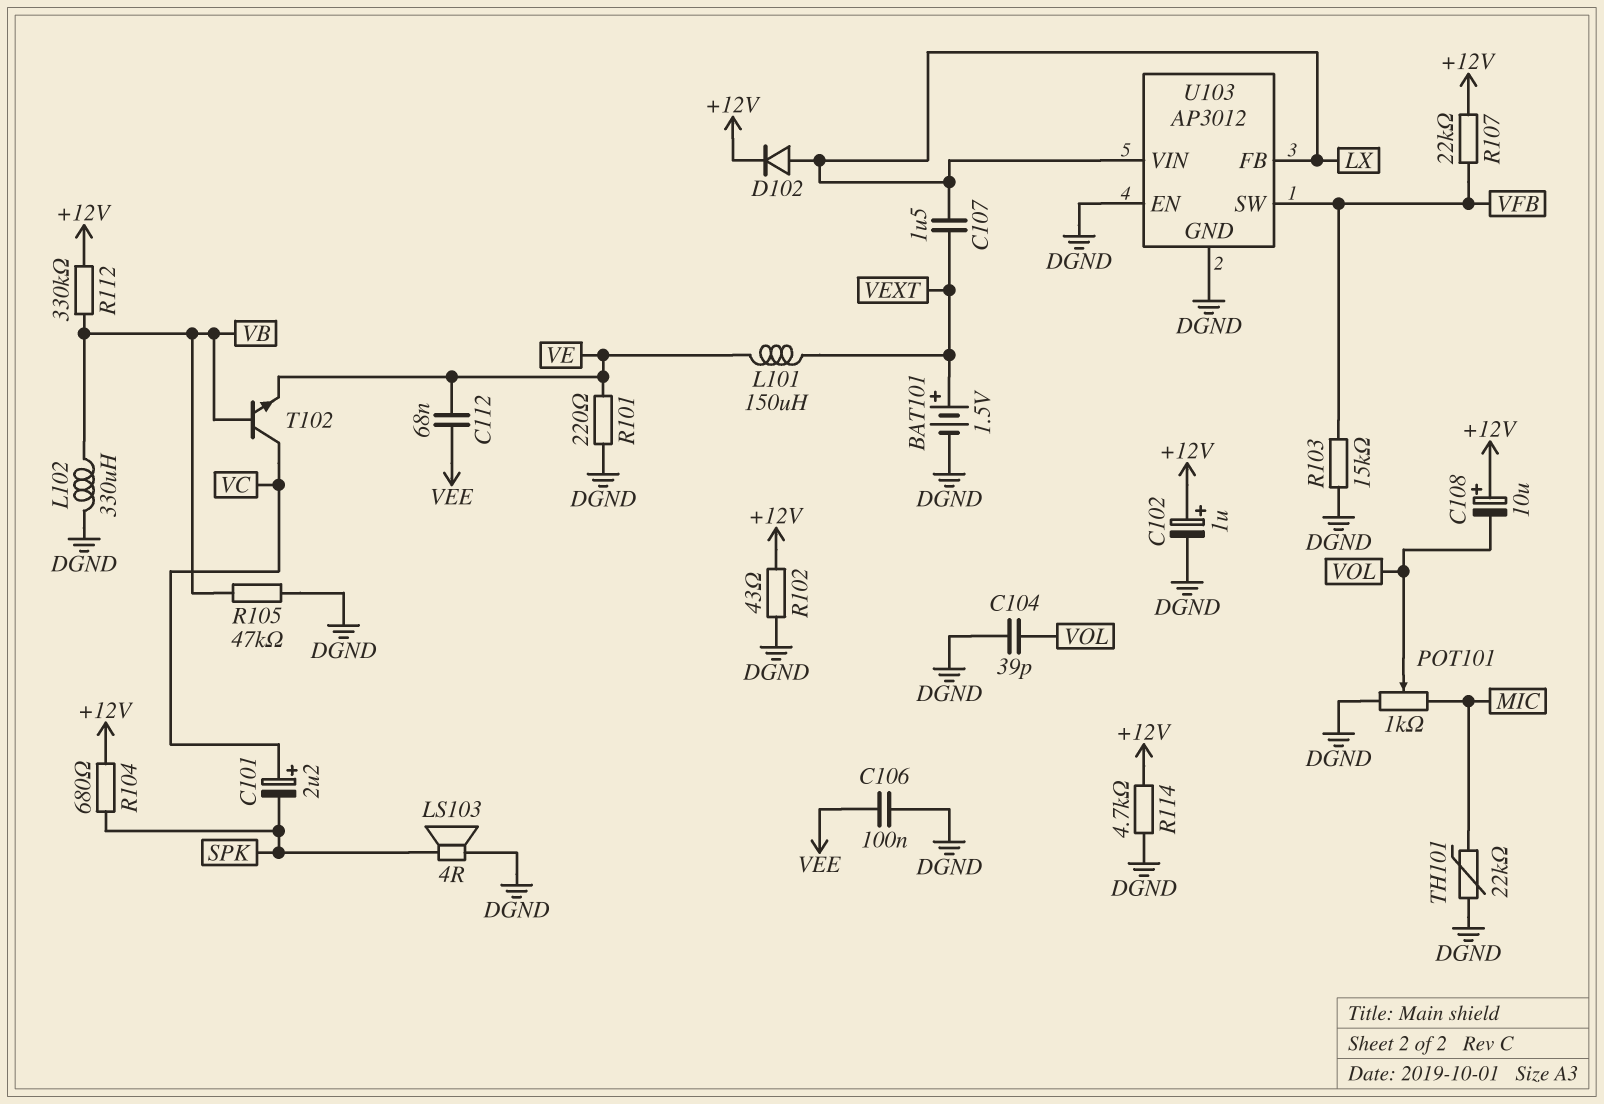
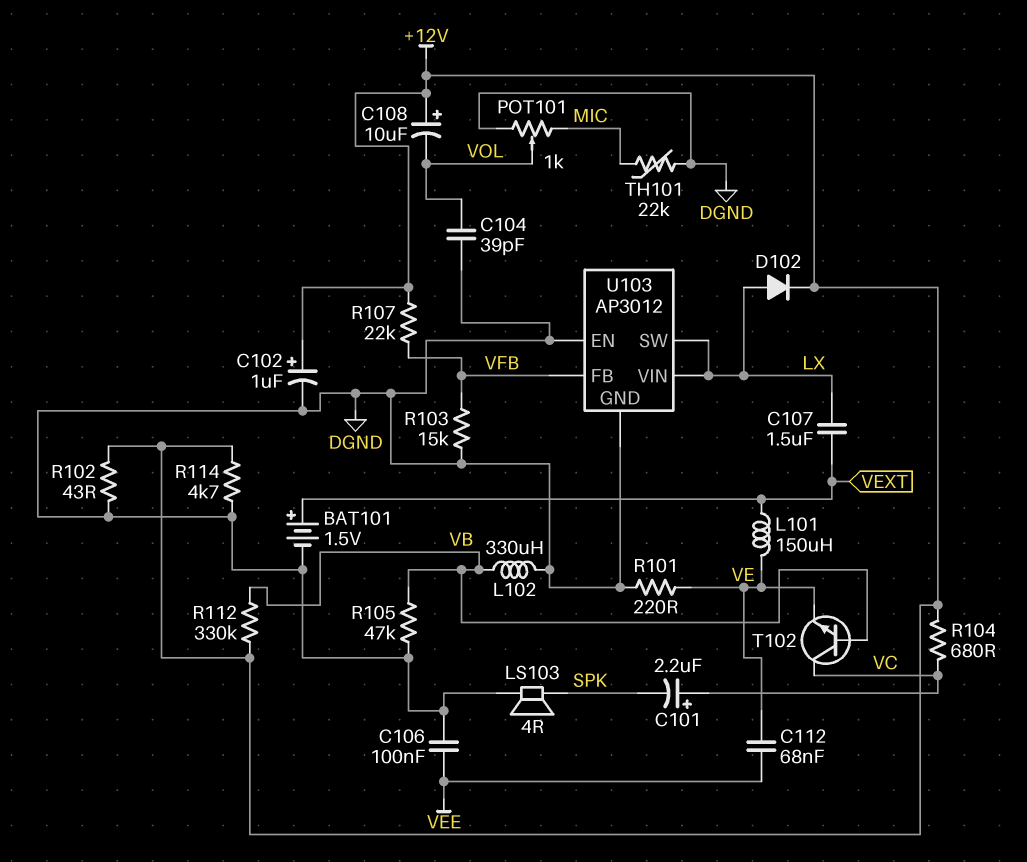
R104: 680 (+12V, SPK) -> 680 (+12V, VC)
U103 pin FB: LX -> VFB
U103 pin SW: VFB -> LX

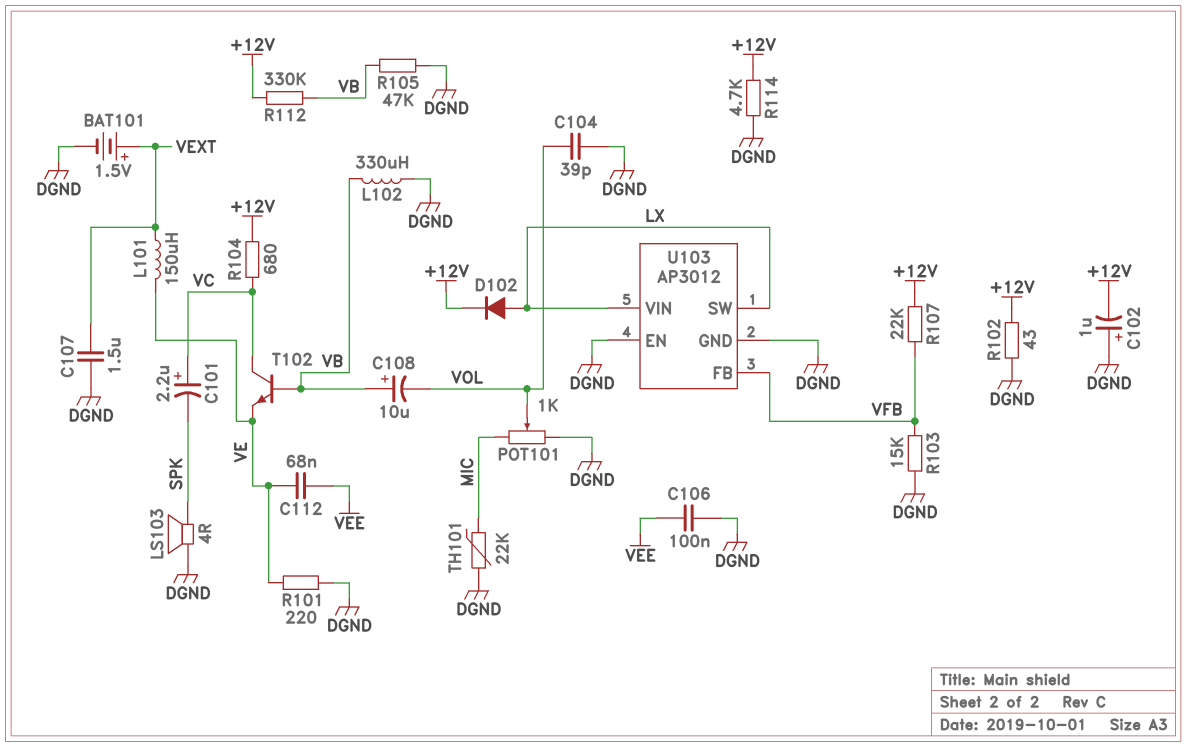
C102: 1uF (plus +12V, minus DGND) -> 1uF (plus DGND, minus +12V)
C107: 1.5uF (LX, VEXT) -> 1.5uF (DGND, VEXT)
C108: 10uF (plus +12V, minus VOL) -> 10uF (plus VB, minus VOL)

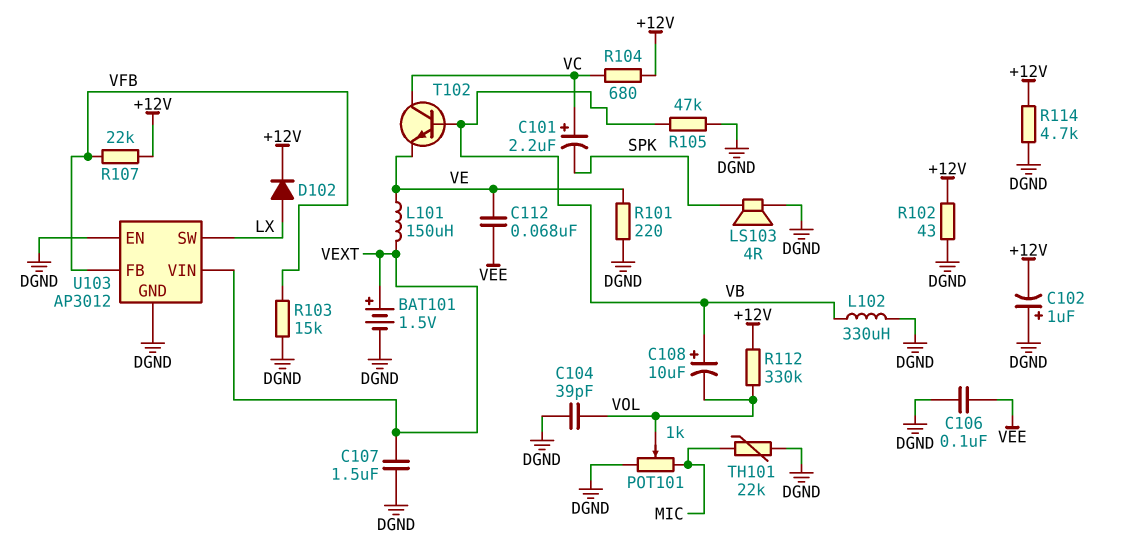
R112: 330k (+12V, VB) -> 330k (+12V, VOL)
U103 pin VIN: LX -> VEXT

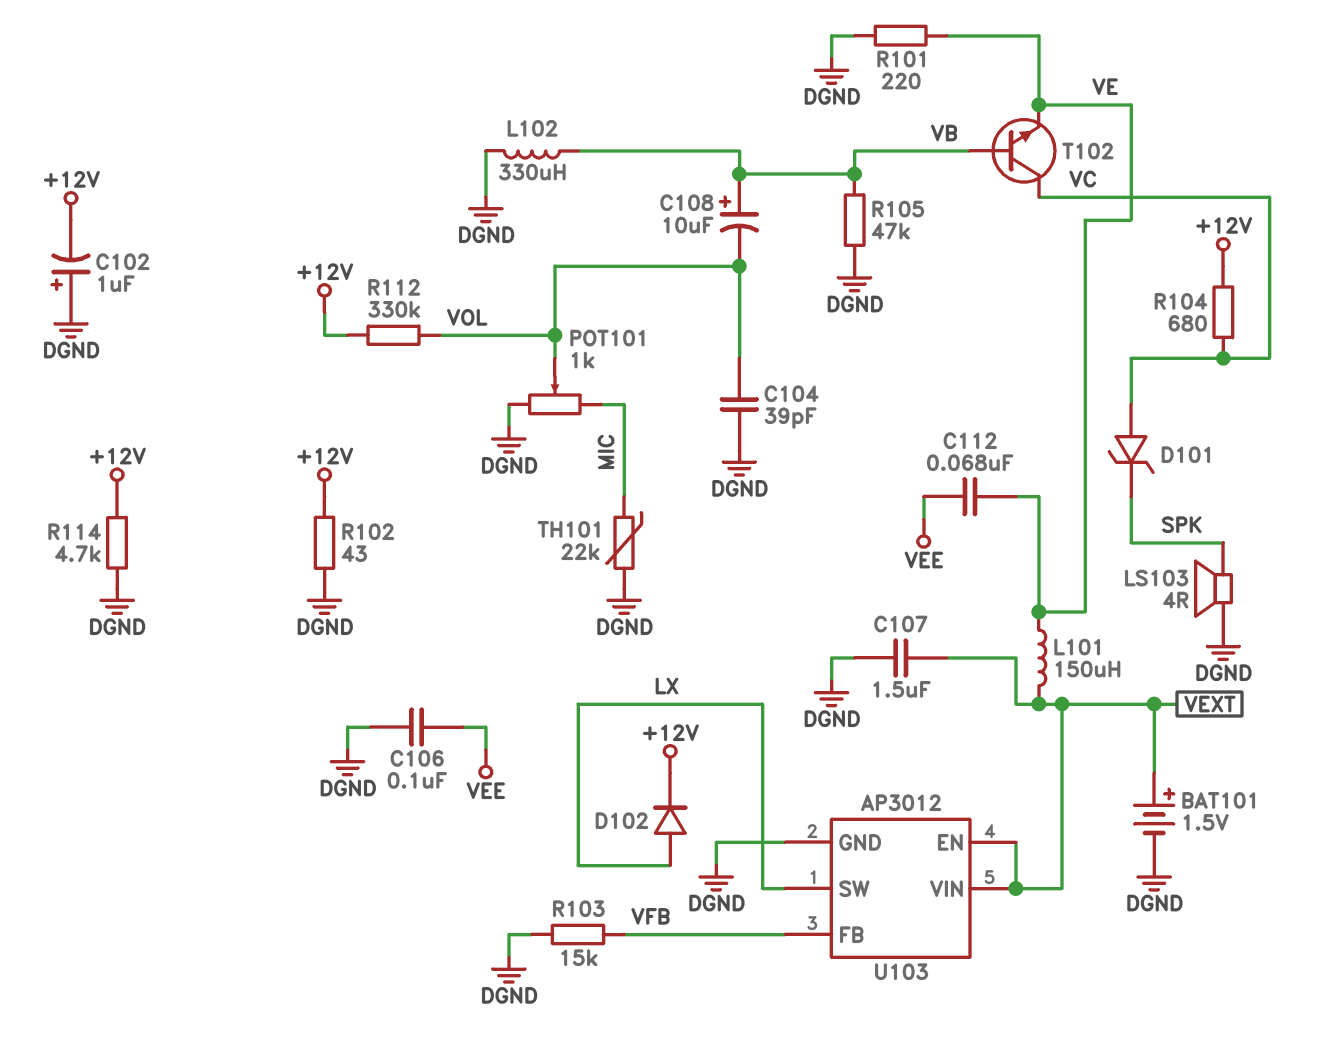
C101: 2.2uF (plus VC, minus SPK) -> none
D101: none -> zener (A VC, K SPK)
R107: 22k (+12V, VFB) -> none
U103 pin EN: DGND -> VEXT

